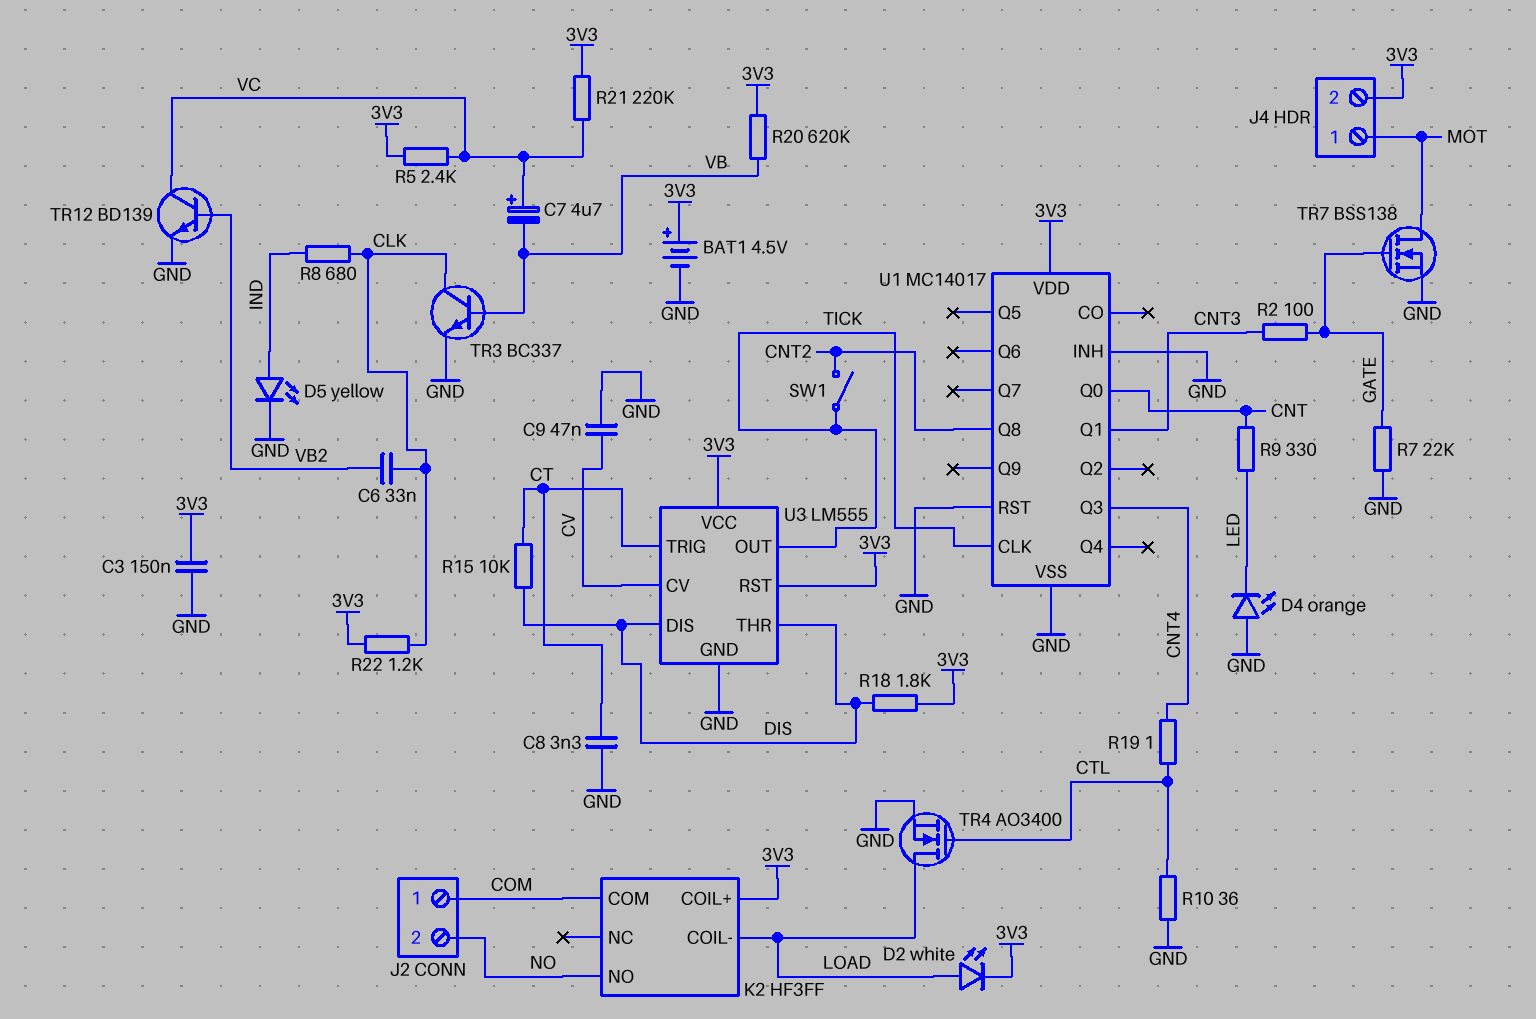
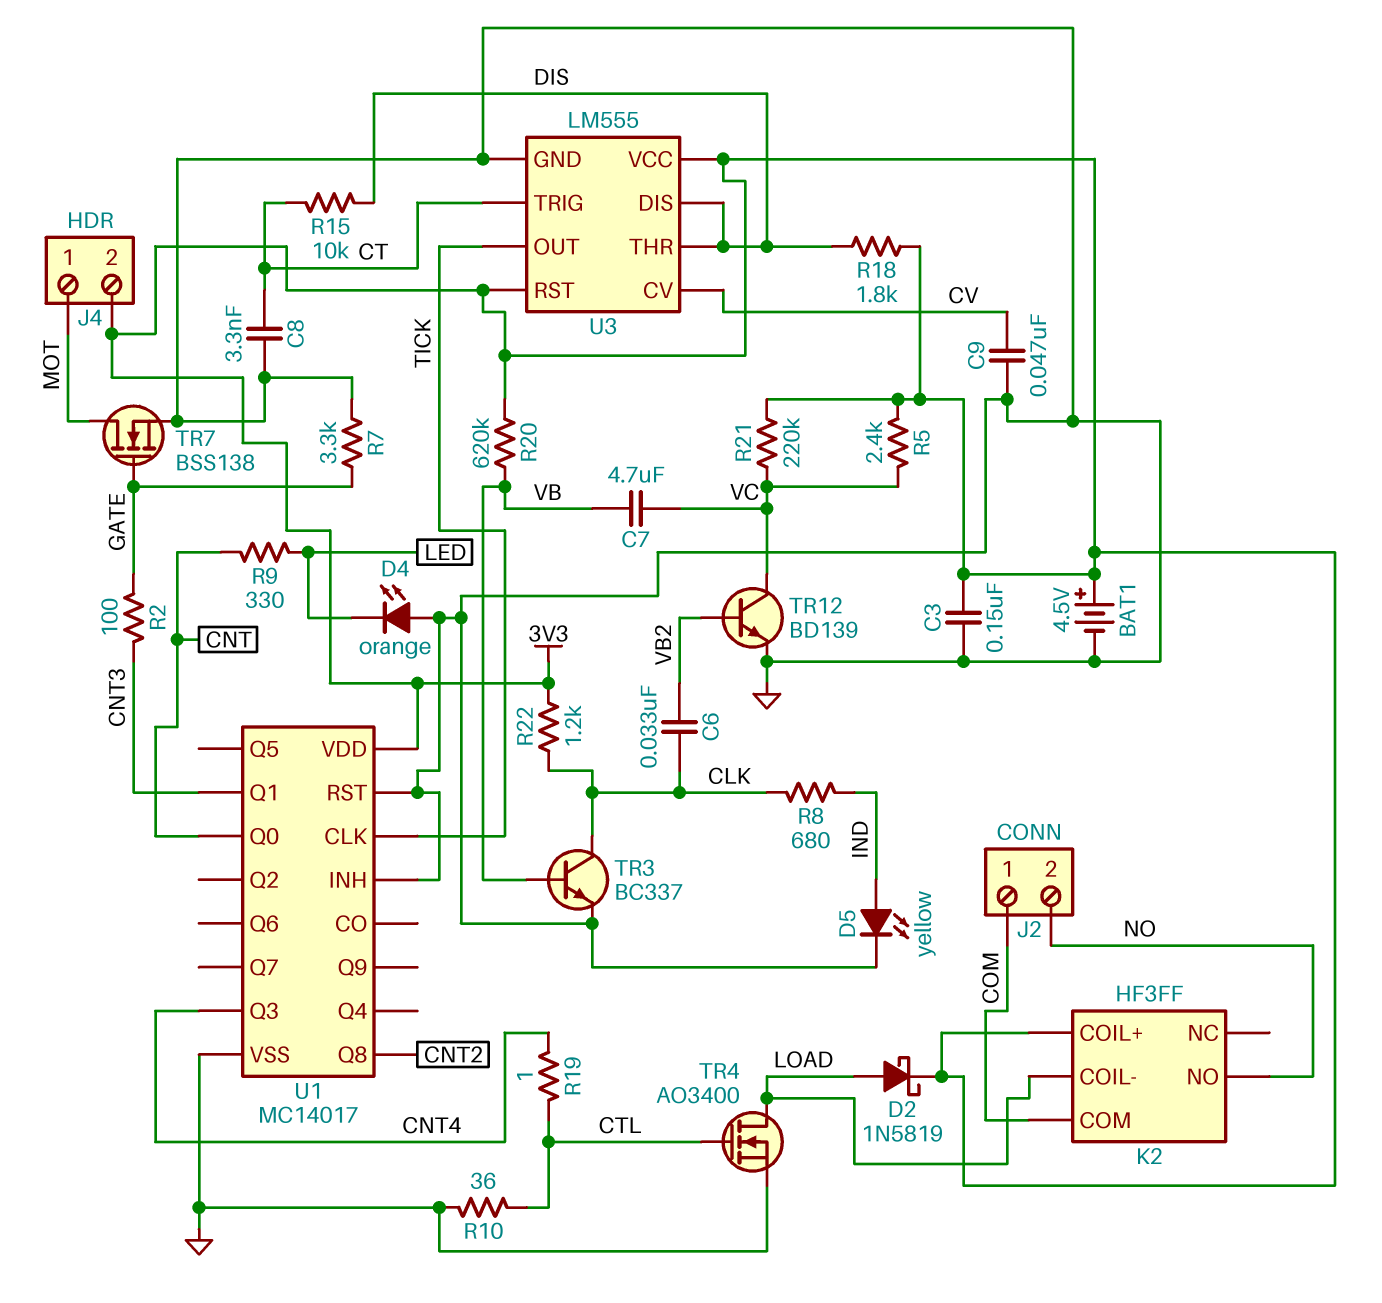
C7: 4.7uF (plus VC, minus VB) -> 4.7uF (VB, VC)
D2: LED white (A LOAD, K 3V3) -> schottky 1N5819 (A LOAD, K 3V3)
R7: 22k (GATE, GND) -> 3.3k (GATE, GND)
SW1: switch (CNT2, TICK) -> none

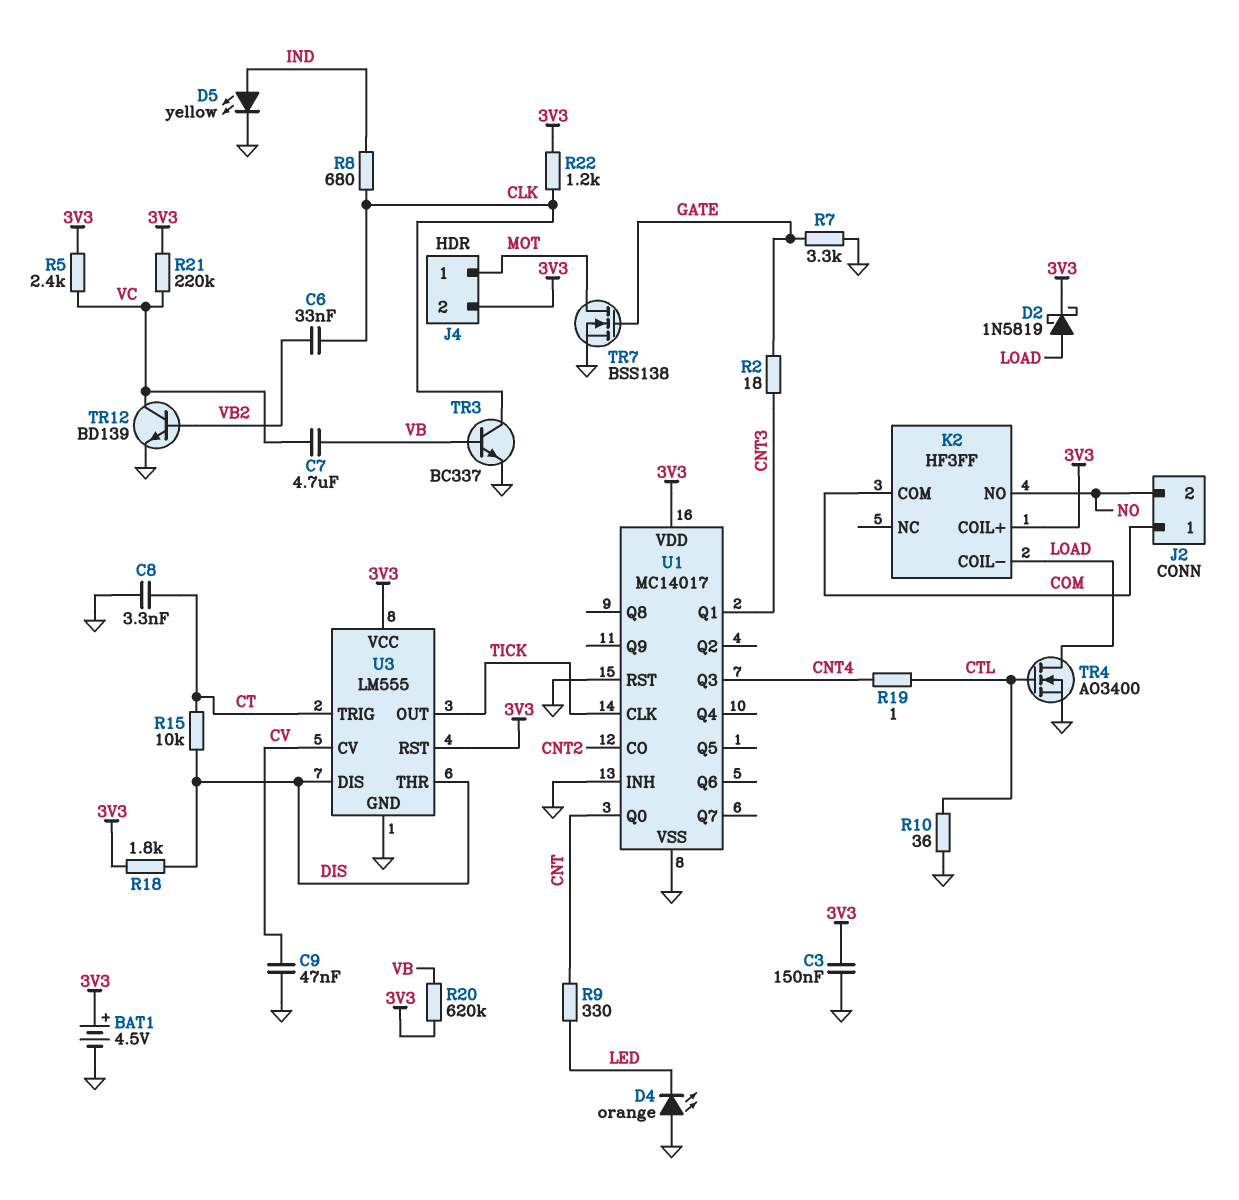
R2: 100 (CNT3, GATE) -> 18 (CNT3, GATE)
U1 pin CO: none -> CNT2
U1 pin Q8: CNT2 -> none

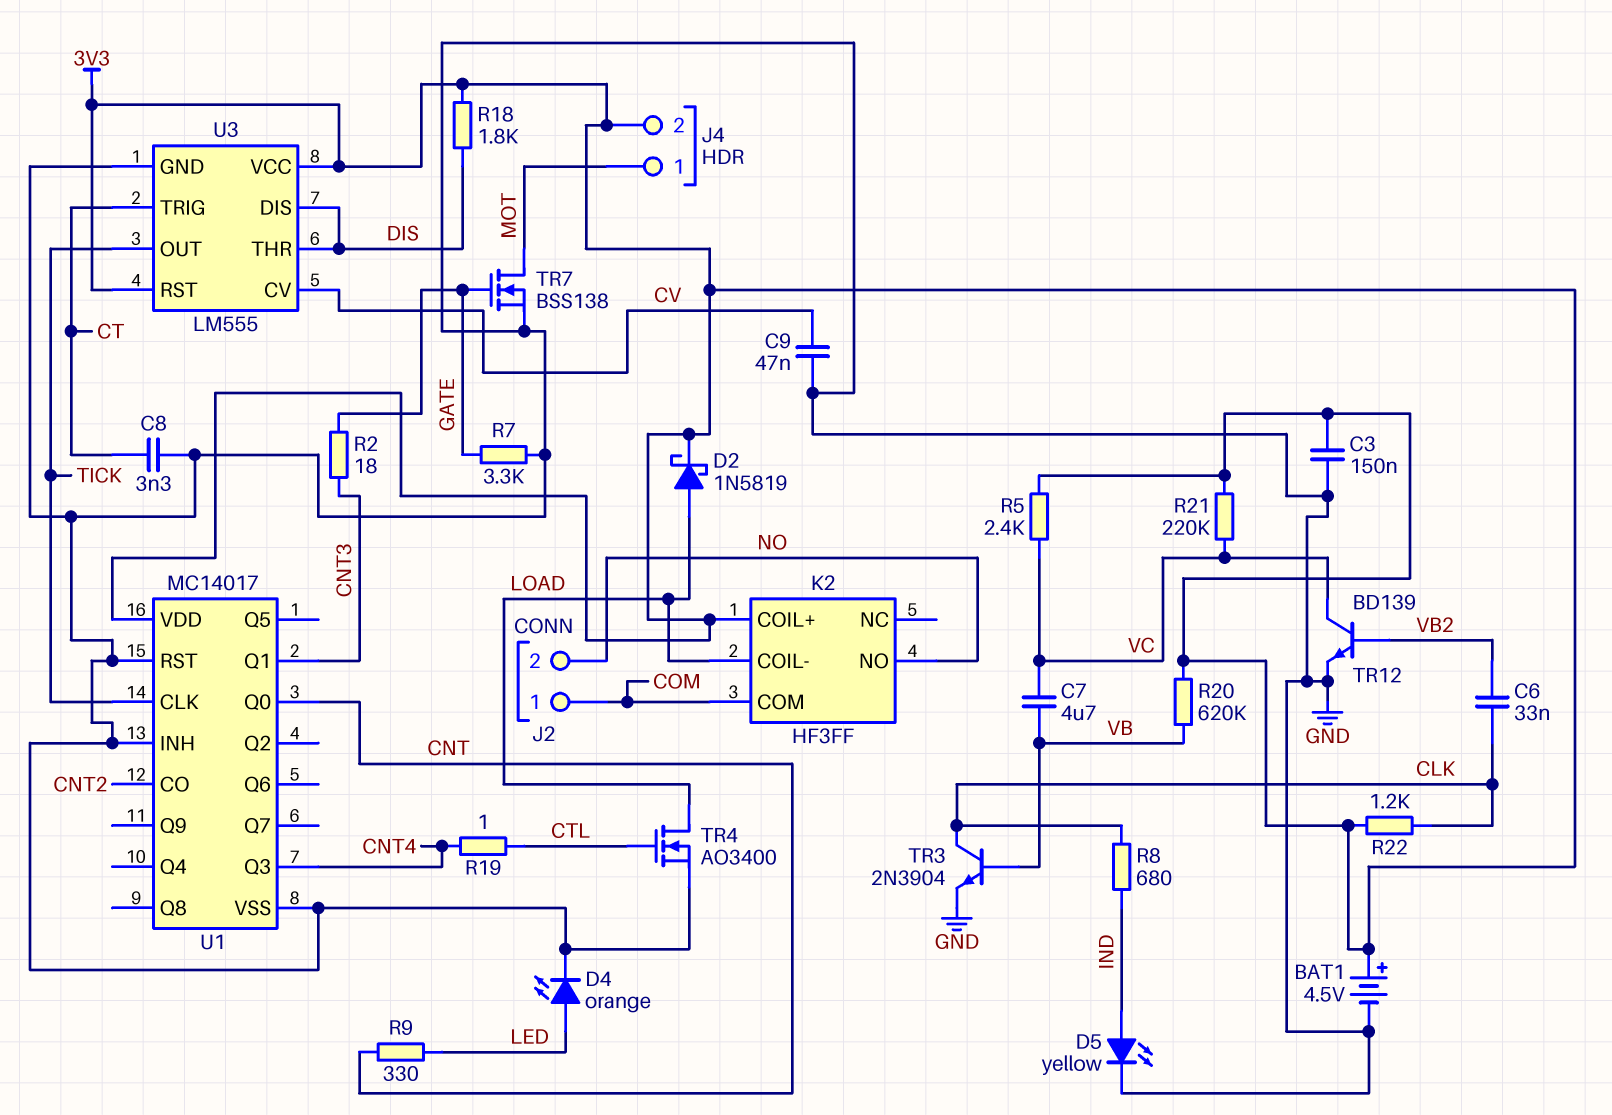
D4: LED orange (A GND, K LED) -> LED orange (A LED, K GND)
R10: 36 (CTL, GND) -> none
R15: 10k (CT, DIS) -> none
TR3: NPN BC337 (B VB, C CLK, E GND) -> NPN 2N3904 (B VB, C CLK, E GND)

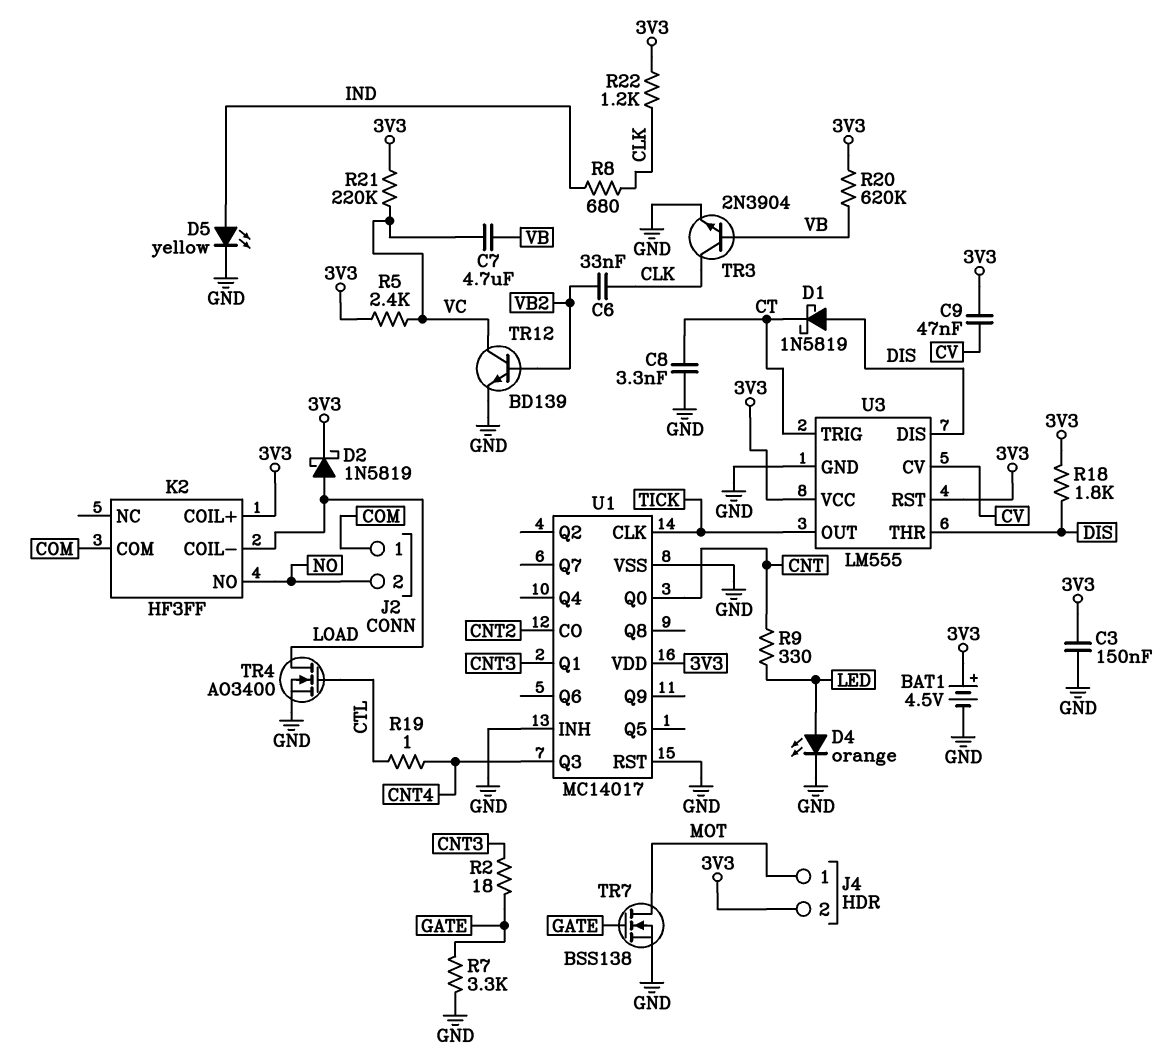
C9: 47nF (CV, GND) -> 47nF (3V3, CV)
D1: none -> schottky 1N5819 (A DIS, K CT)

